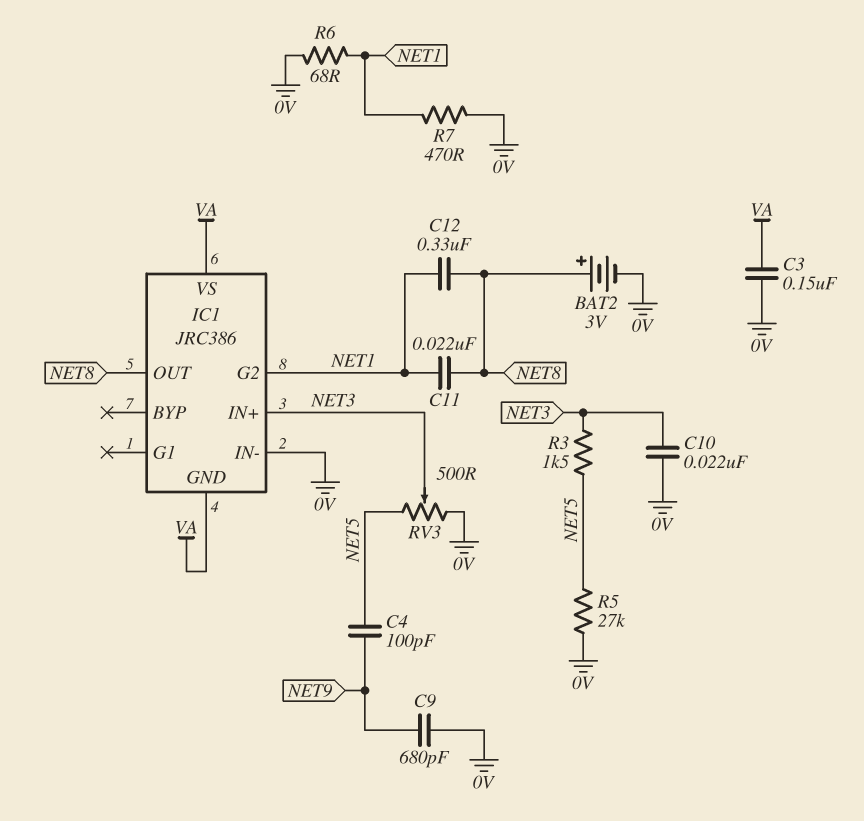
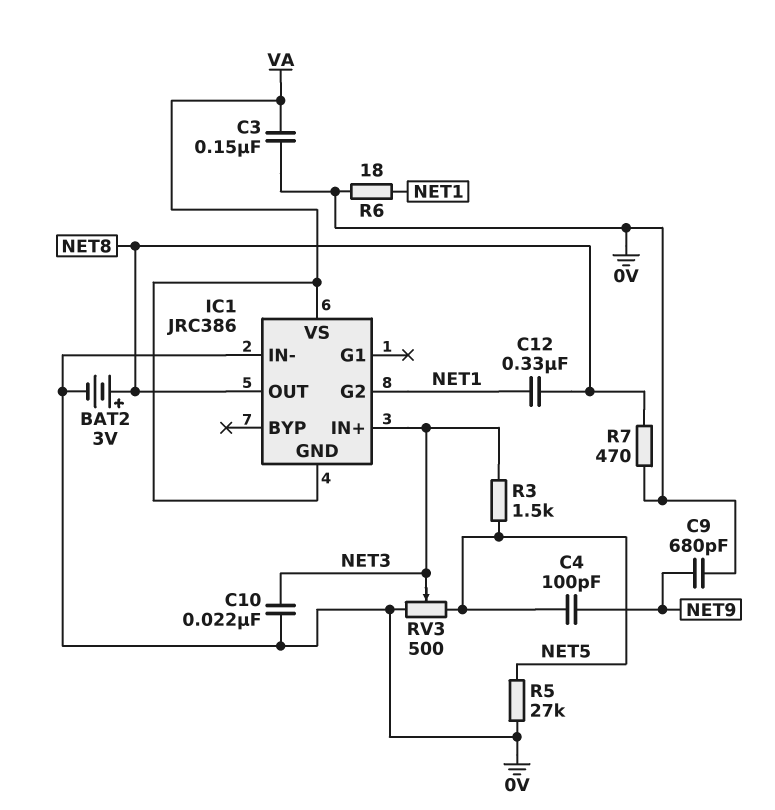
C11: 22nF (NET1, NET8) -> none
R6: 68 (0V, NET1) -> 18 (0V, NET1)
R7: 470 (0V, NET1) -> 470 (0V, NET8)

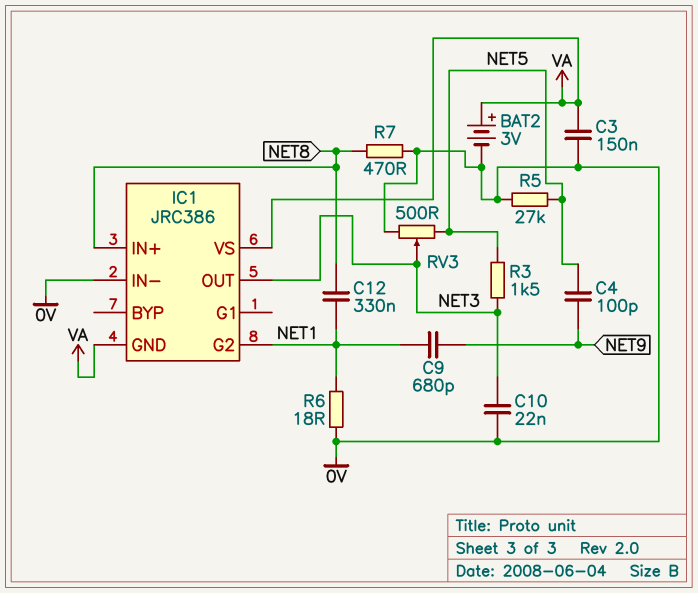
BAT2: 3V (plus NET8, minus 0V) -> 3V (plus VA, minus 0V)
C9: 680pF (0V, NET9) -> 680pF (NET1, NET9)
IC1 pin IN+: NET3 -> NET8
IC1 pin OUT: NET8 -> NET3

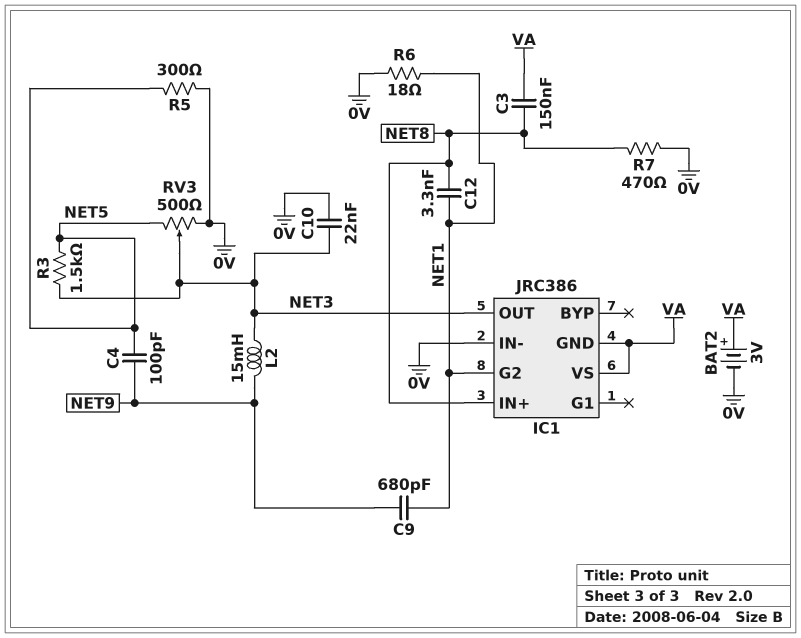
C3: 150nF (0V, VA) -> 150nF (NET8, VA)
C12: 330nF (NET1, NET8) -> 3.3nF (NET1, NET8)
L2: none -> 15mH (NET3, NET9)
R5: 27k (0V, NET5) -> 300 (0V, NET5)

